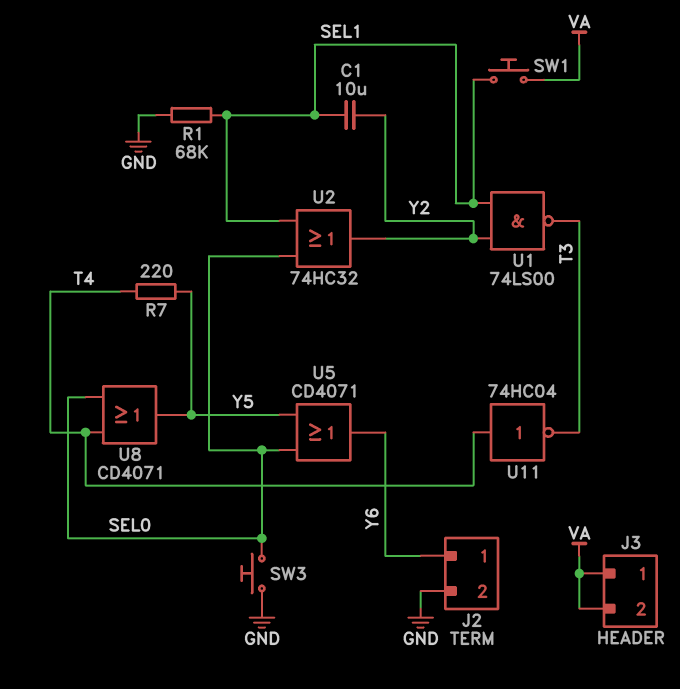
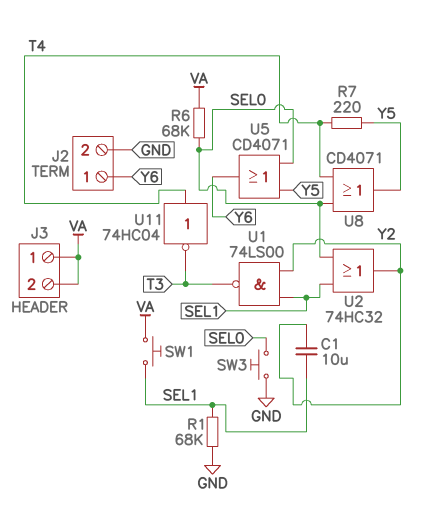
R6: none -> 68k (SEL0, VA)

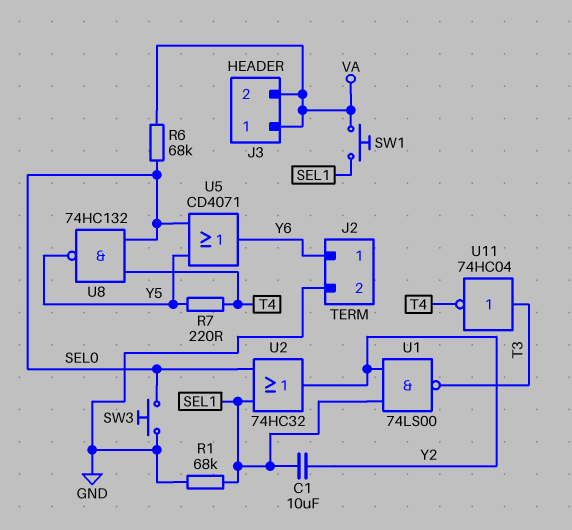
U8: OR CD4071 (in SEL0, in T4, out Y5) -> NAND 74HC132 (in SEL0, in T4, out Y5)
U11: NOT 74HC04 (in T4, out T3) -> NOT 74HC04 (in T3, out T4)

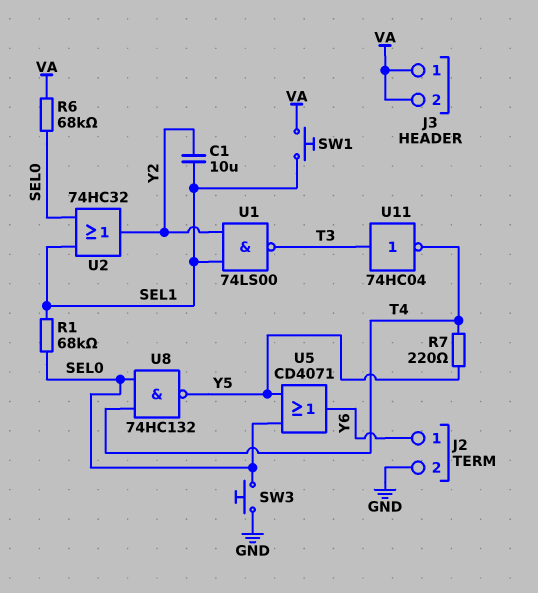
R1: 68k (GND, SEL1) -> 68k (SEL0, SEL1)

